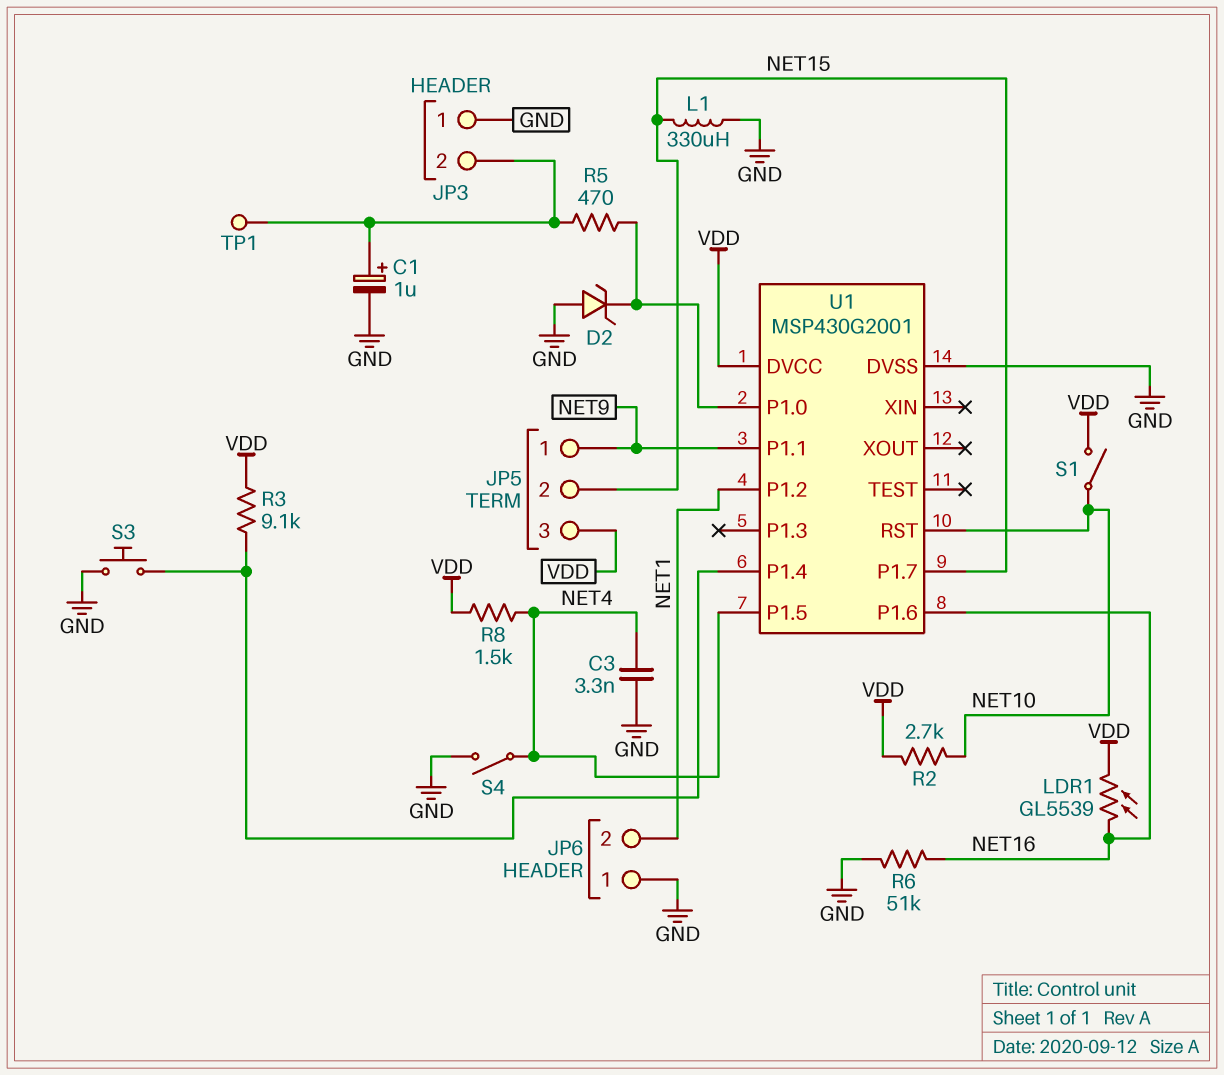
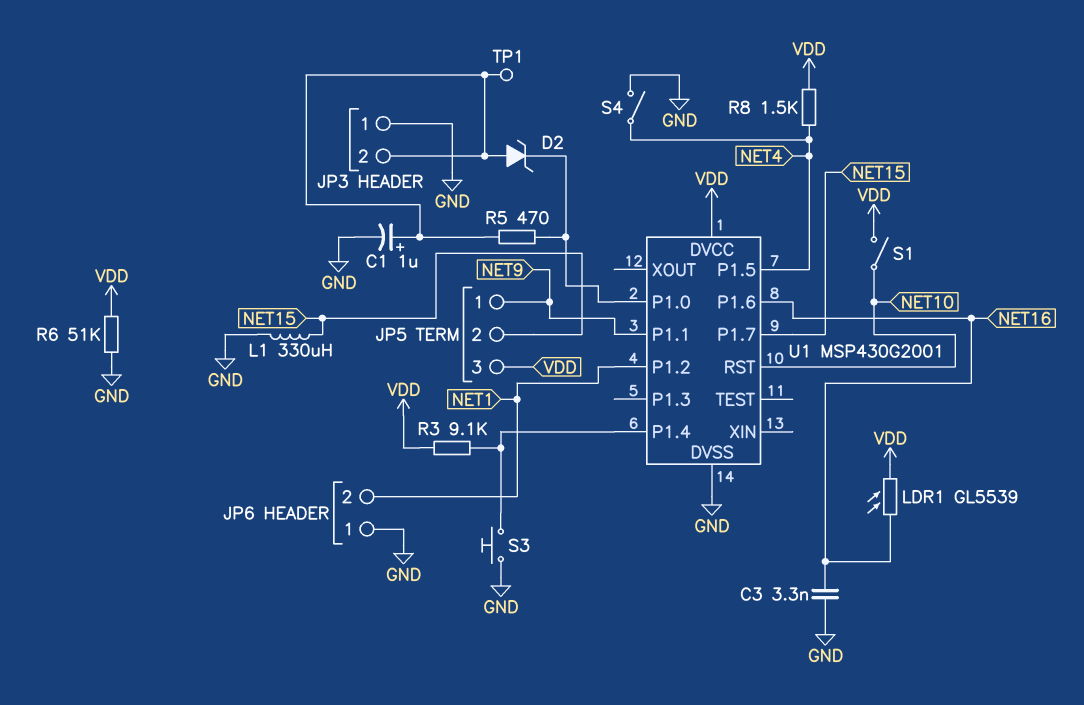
C3: 3.3nF (GND, NET4) -> 3.3nF (GND, NET16)
D2: zener (A GND, K U1/P1.0) -> zener (A JP3/2, K U1/P1.0)
R2: 2.7k (NET10, VDD) -> none
R6: 51k (GND, NET16) -> 51k (GND, VDD)

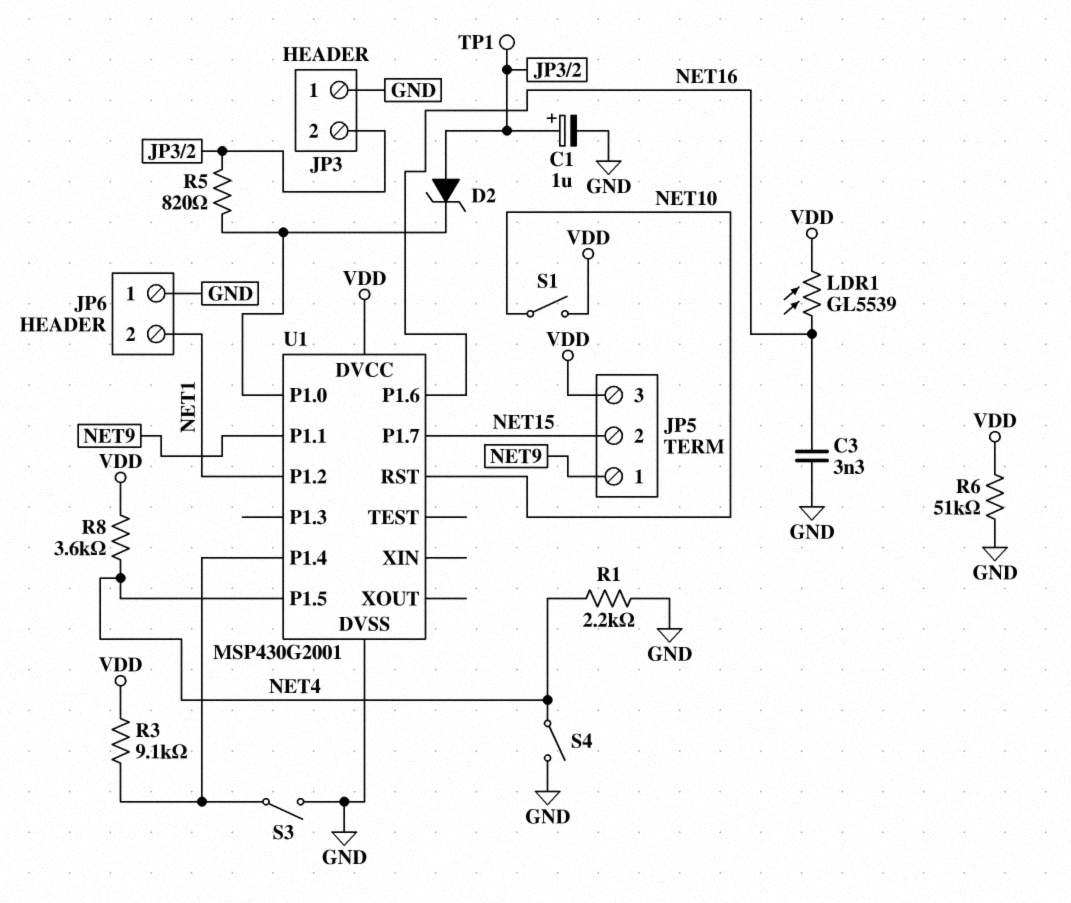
L1: 330uH (GND, NET15) -> none
R1: none -> 2.2k (GND, NET4)
R5: 470 (JP3/2, U1/P1.0) -> 820 (JP3/2, U1/P1.0)
R8: 1.5k (NET4, VDD) -> 3.6k (NET4, VDD)
S3: button (GND, U1/P1.4) -> switch (GND, U1/P1.4)

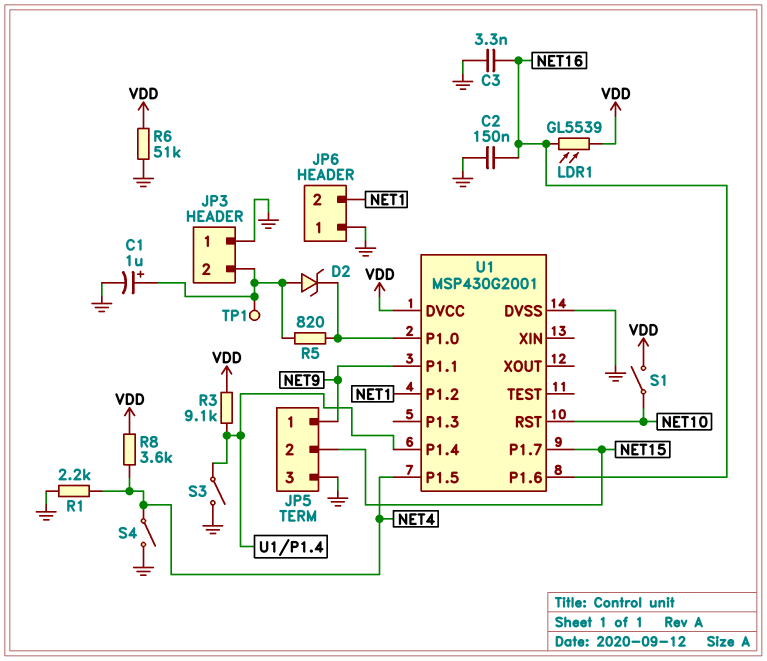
C2: none -> 150nF (GND, NET16)
JP5 pin 3: VDD -> GND

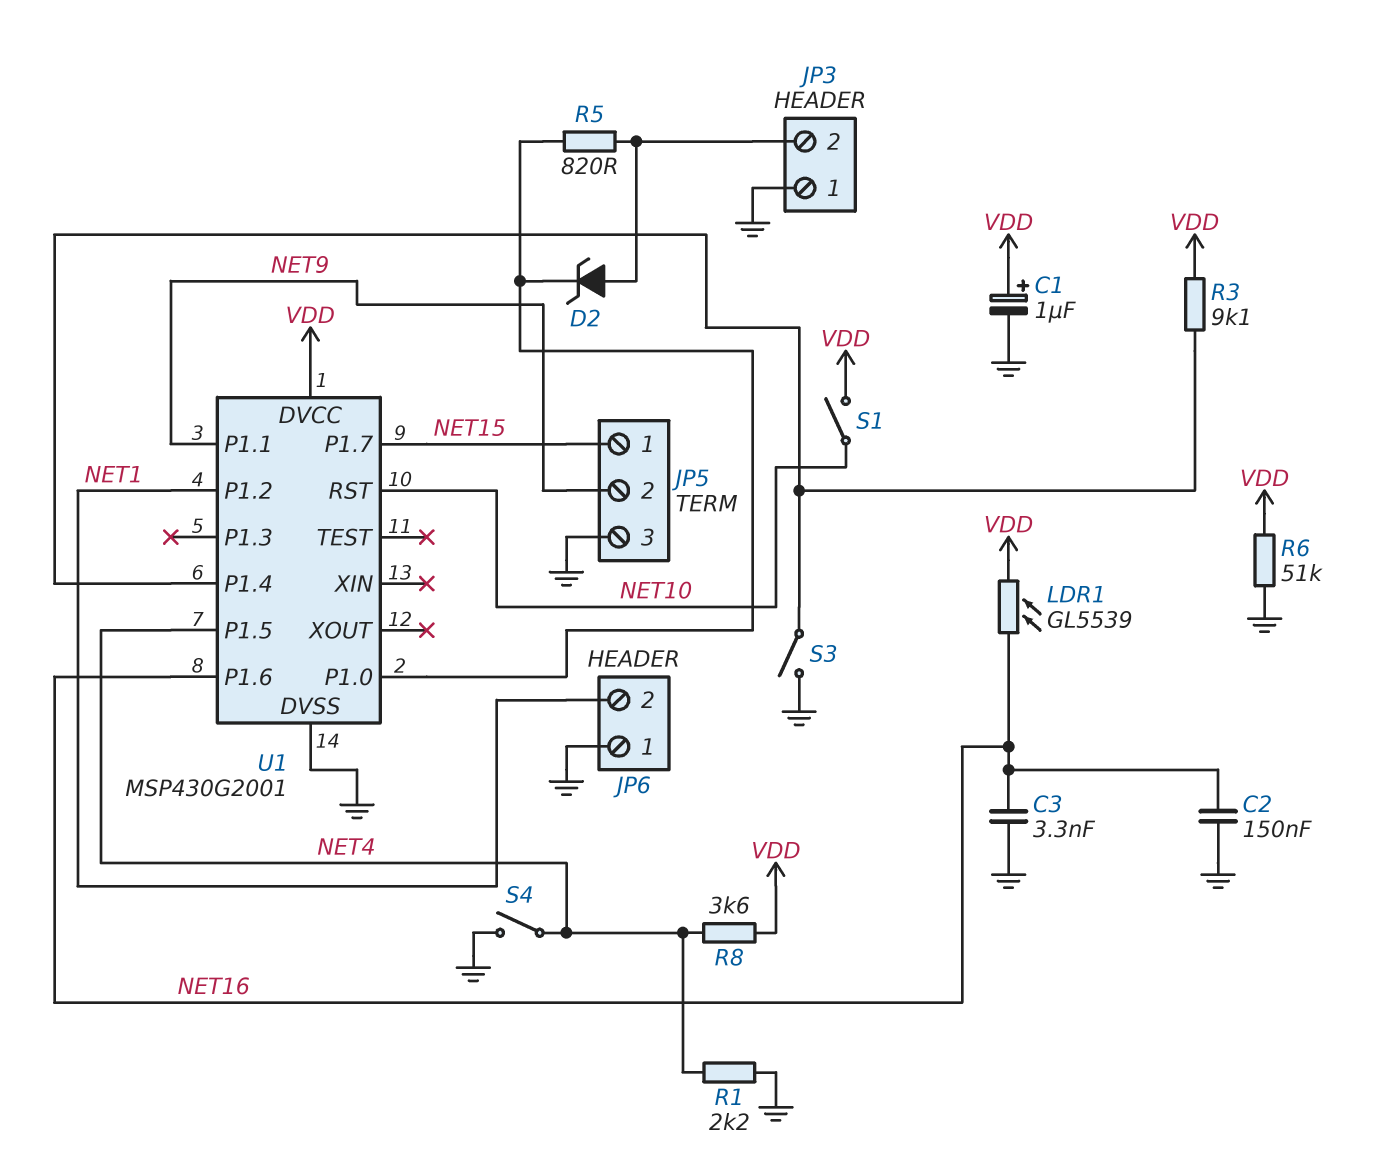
C1: 1uF (plus JP3/2, minus GND) -> 1uF (plus VDD, minus GND)
JP5 pin 1: NET9 -> NET15
JP5 pin 2: NET15 -> NET9
TP1: test point (JP3/2) -> none

